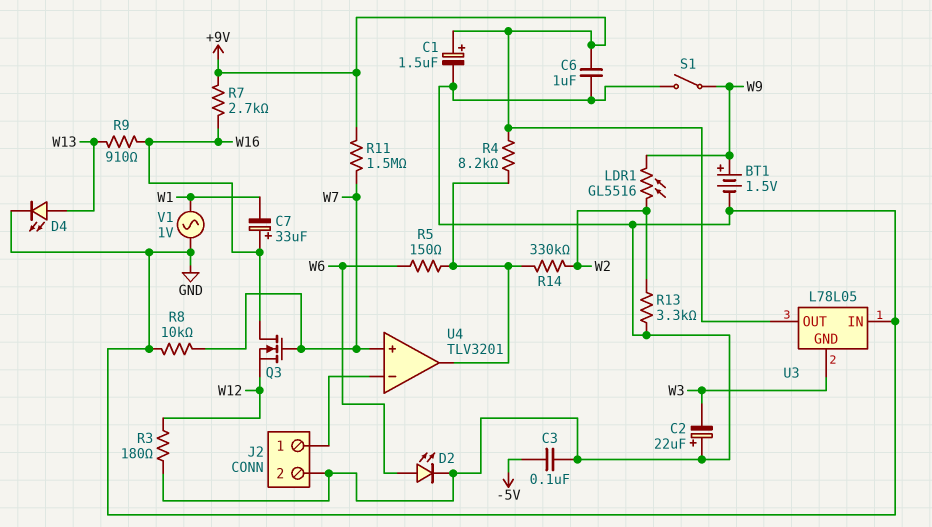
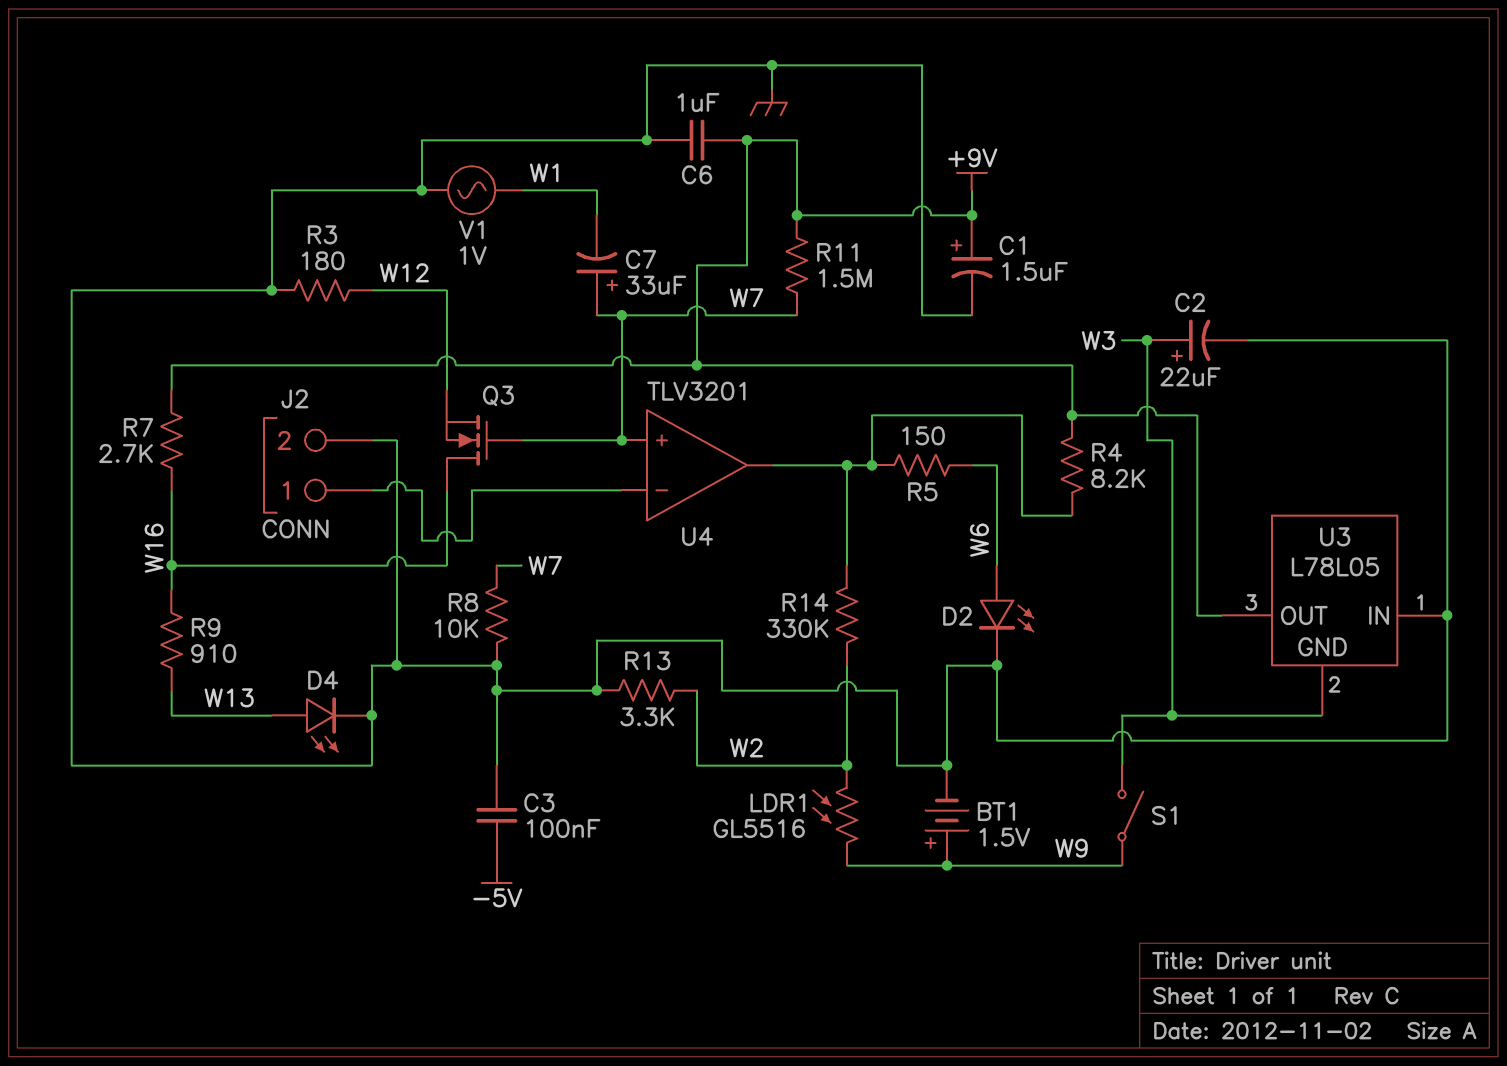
C2: 22uF (plus GND, minus W3) -> 22uF (plus W3, minus GND)
C7: 33uF (plus W16, minus W1) -> 33uF (plus W7, minus W1)
S1: switch (GND, W9) -> switch (W3, W9)

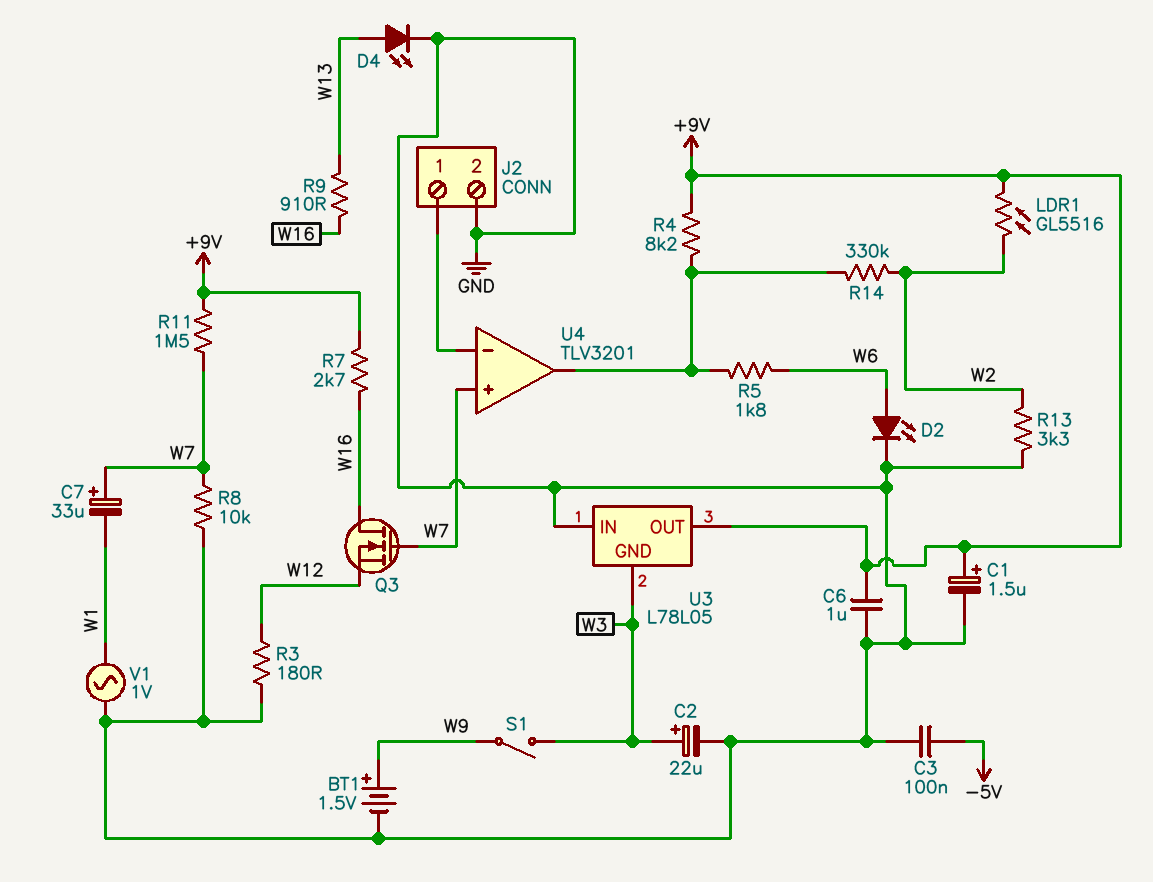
LDR1: GL5516 (W2, W9) -> GL5516 (+9V, W2)
R5: 150 (U4/out, W6) -> 1.8k (U4/out, W6)

